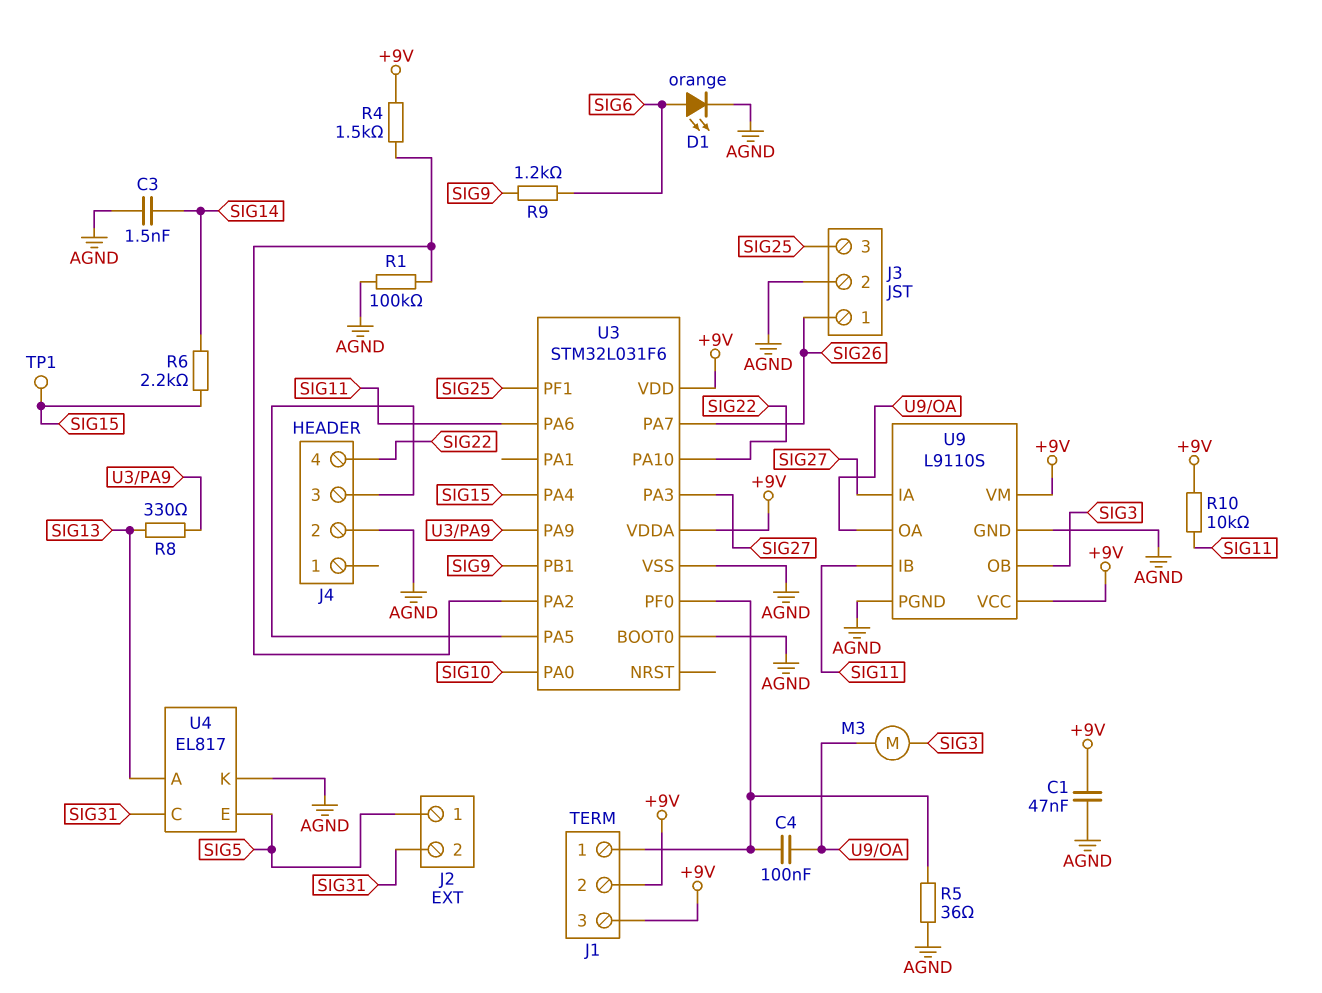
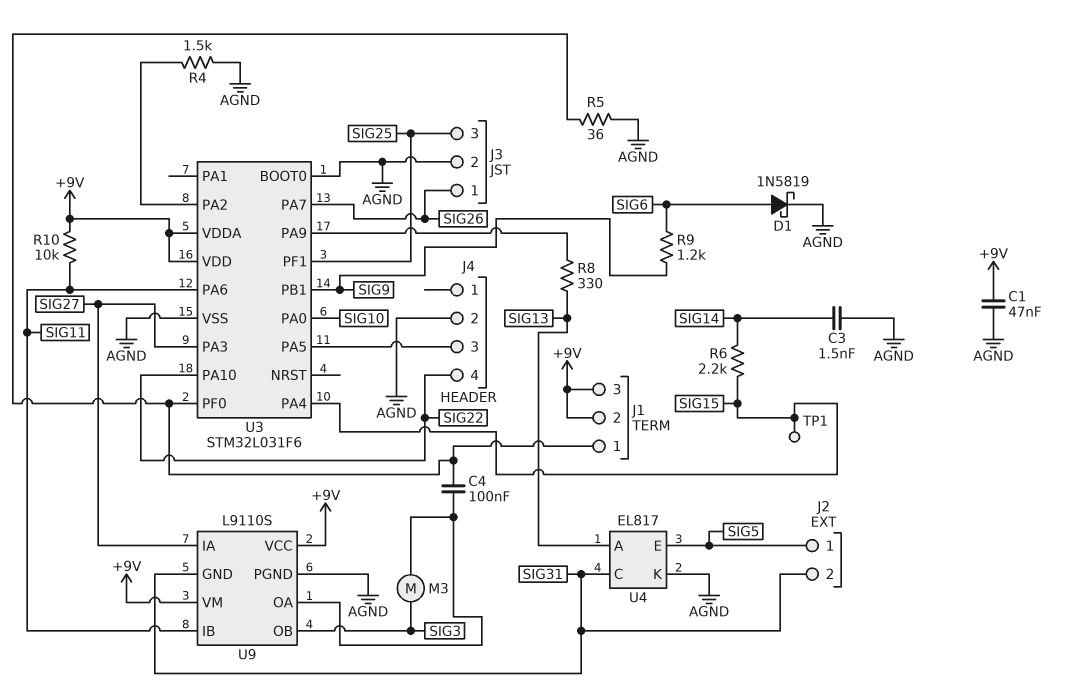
D1: LED orange (A SIG6, K AGND) -> schottky 1N5819 (A SIG6, K AGND)
R1: 100k (AGND, U3/PA2) -> none
R4: 1.5k (+9V, U3/PA2) -> 1.5k (AGND, U3/PA2)
U9 pin GND: AGND -> SIG31

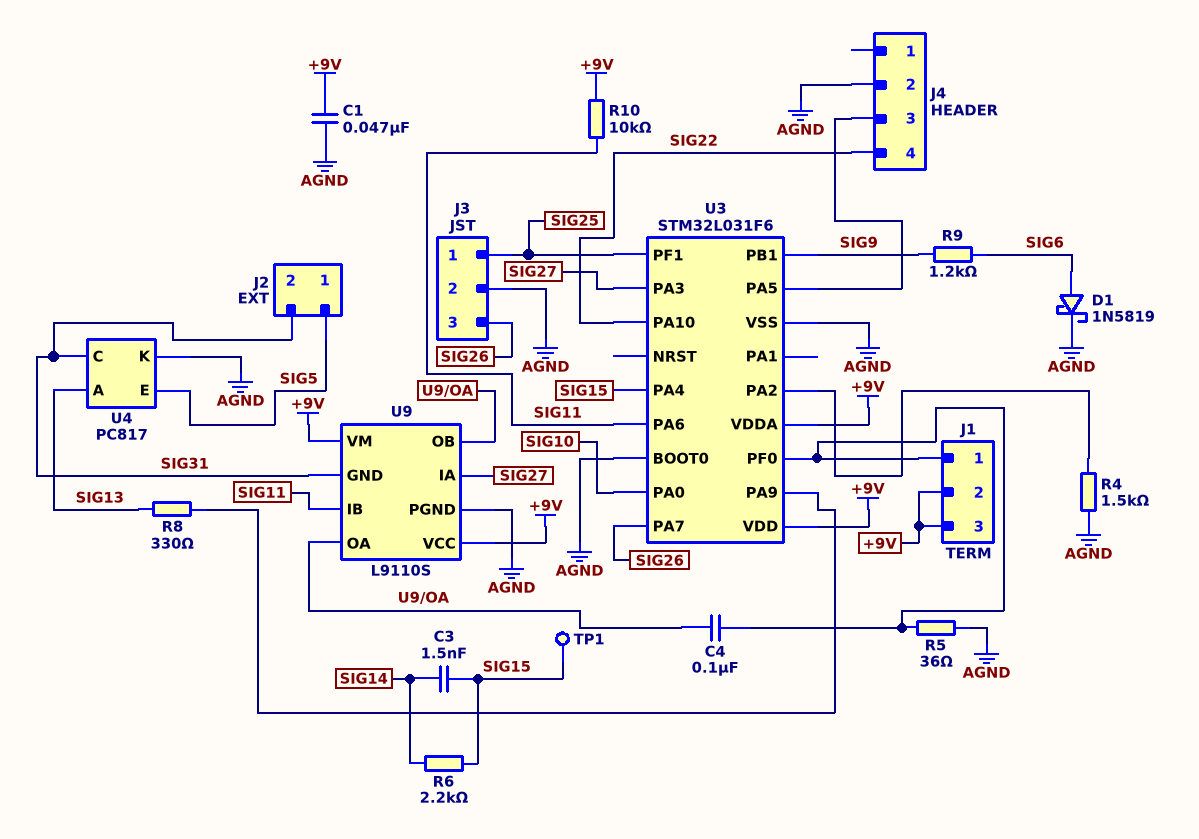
C3: 1.5nF (AGND, SIG14) -> 1.5nF (SIG14, SIG15)
J3 pin 1: SIG26 -> SIG25
J3 pin 3: SIG25 -> SIG26
M3: motor (SIG3, U9/OA) -> none
U4: EL817 -> PC817
U9 pin OB: SIG3 -> U9/OA

